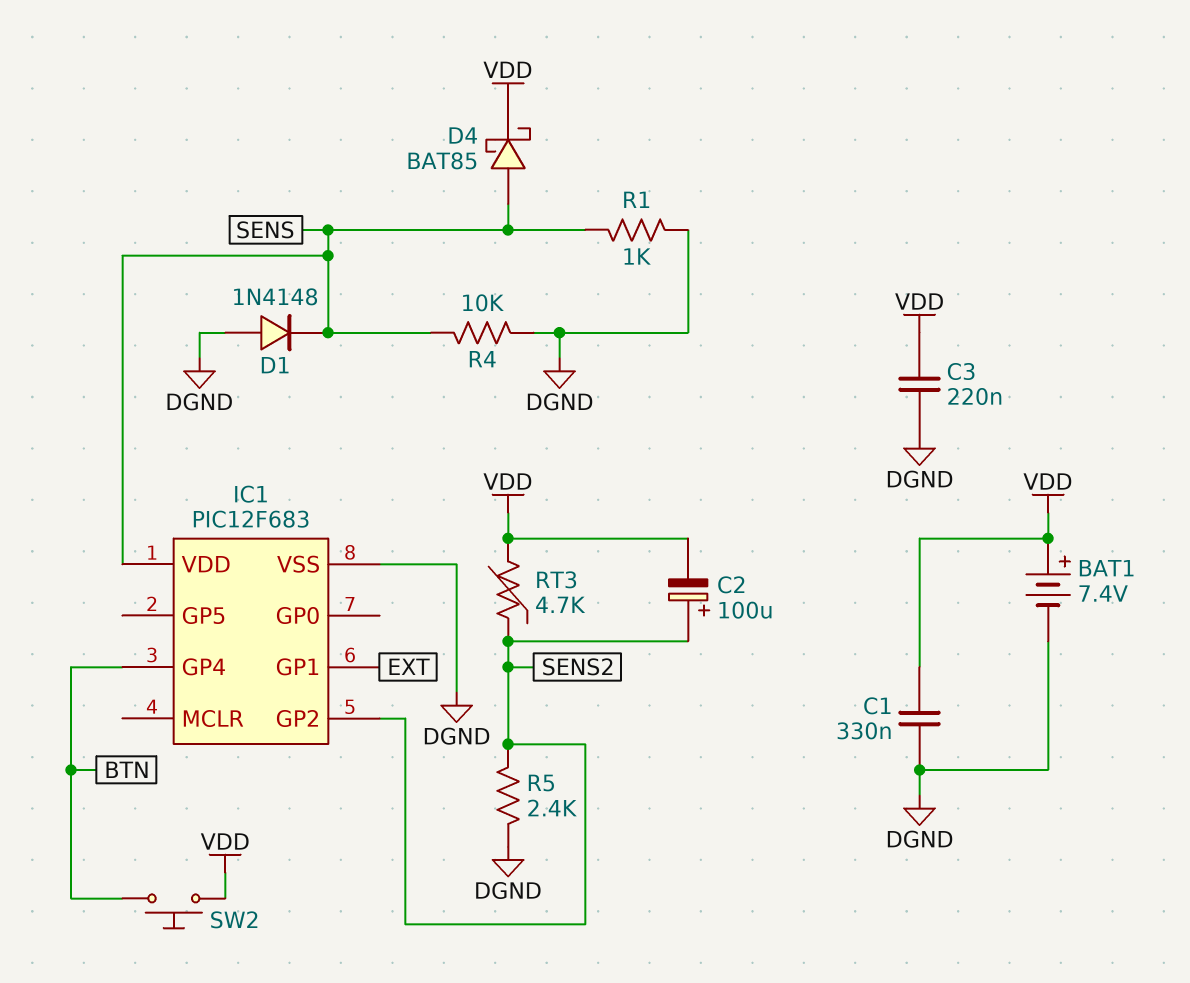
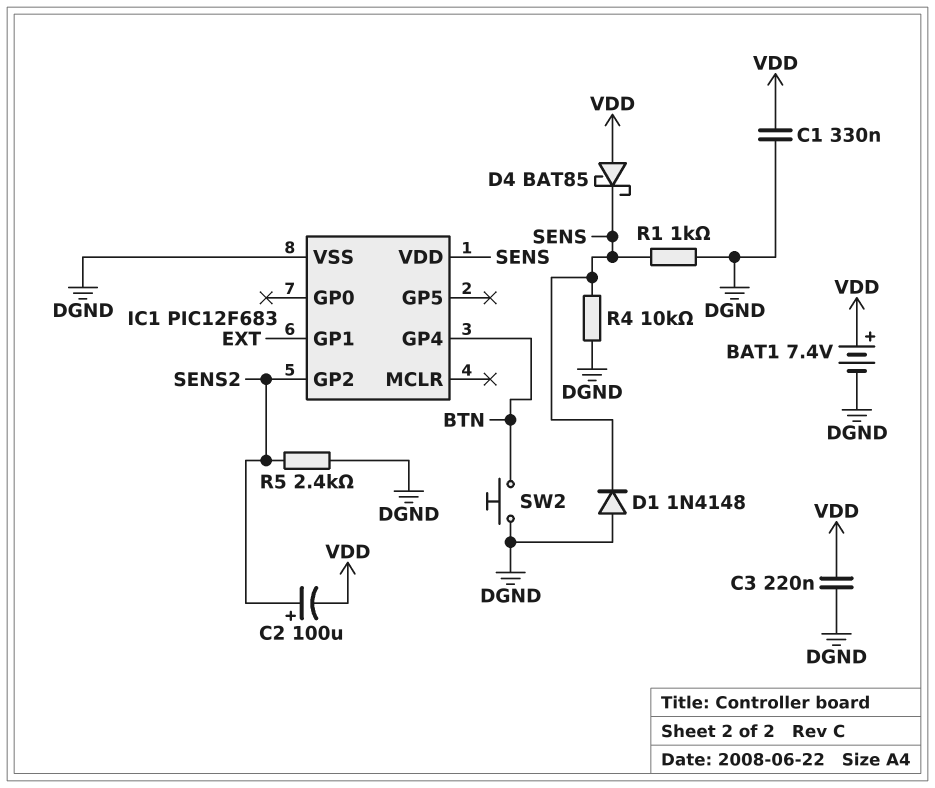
D4: schottky BAT85 (A SENS, K VDD) -> schottky BAT85 (A VDD, K SENS)
RT3: 4.7k (SENS2, VDD) -> none
SW2: button (BTN, VDD) -> button (BTN, DGND)

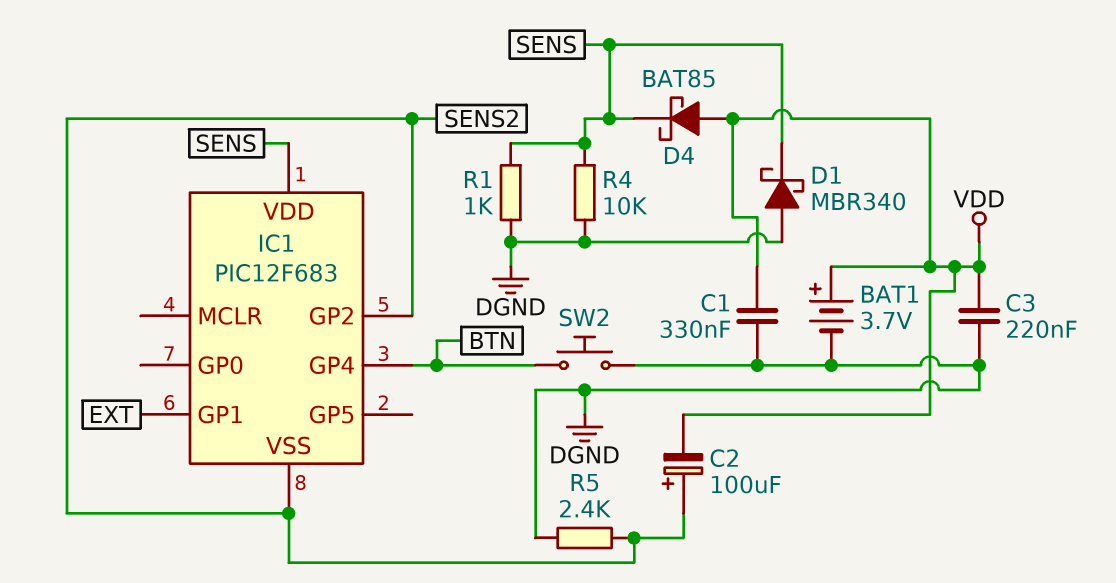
BAT1: 7.4V (plus VDD, minus DGND) -> 3.7V (plus VDD, minus DGND)
D1: diode 1N4148 (A DGND, K SENS) -> schottky MBR340 (A DGND, K SENS)
IC1 pin VSS: DGND -> SENS2

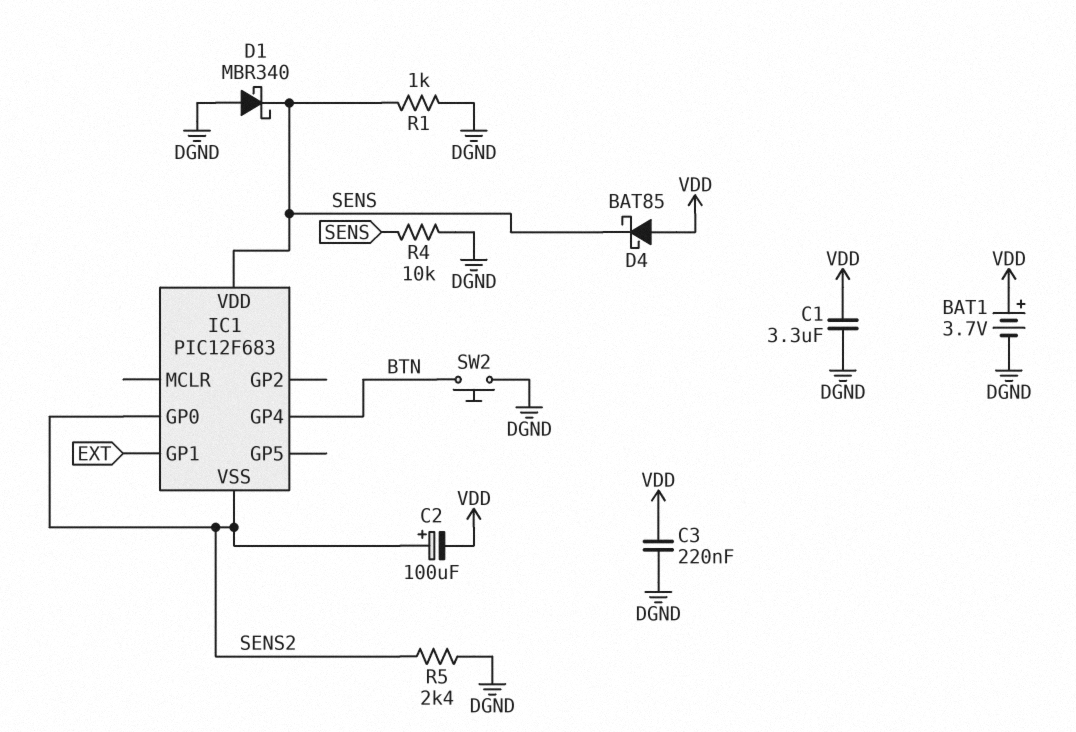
C1: 330nF (DGND, VDD) -> 3.3uF (DGND, VDD)
IC1 pin GP0: none -> SENS2
IC1 pin GP2: SENS2 -> none

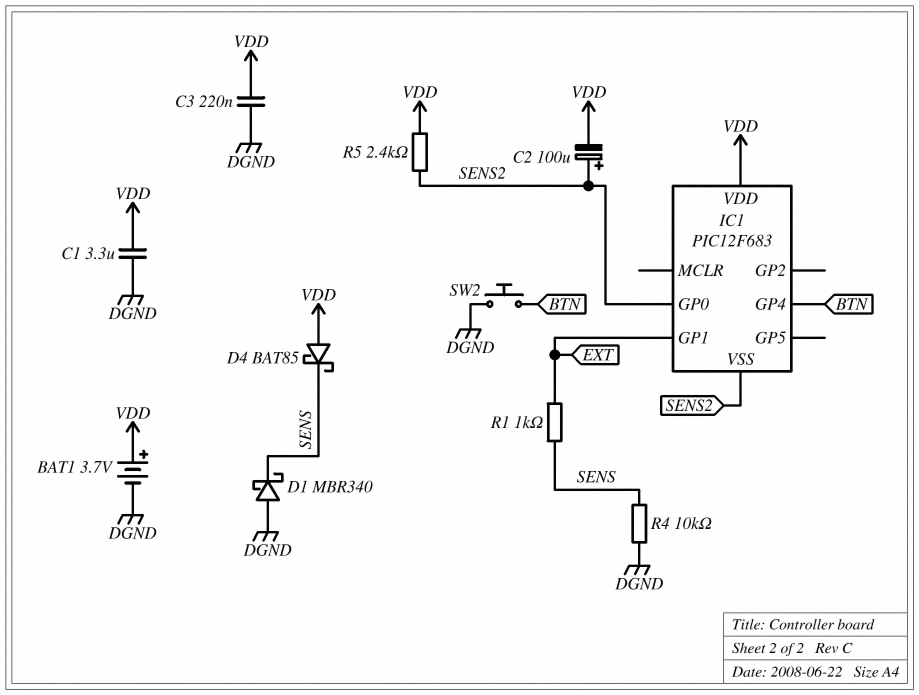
IC1 pin VDD: SENS -> VDD
R1: 1k (DGND, SENS) -> 1k (EXT, SENS)
R5: 2.4k (DGND, SENS2) -> 2.4k (SENS2, VDD)

